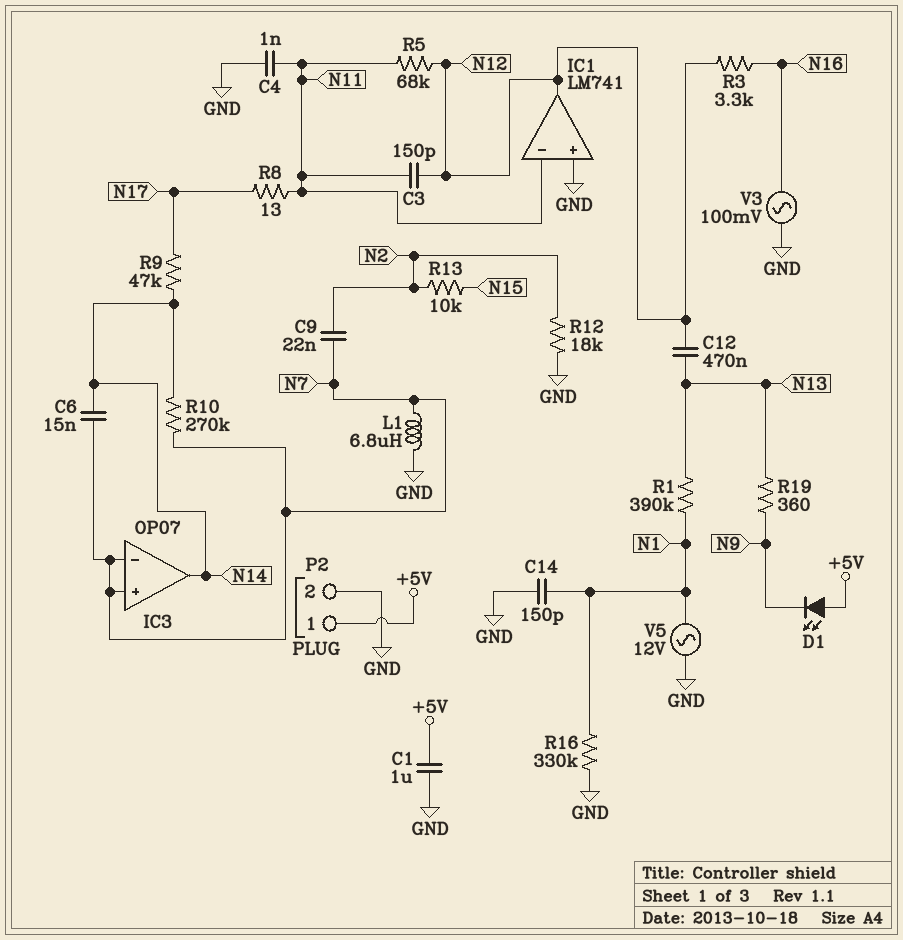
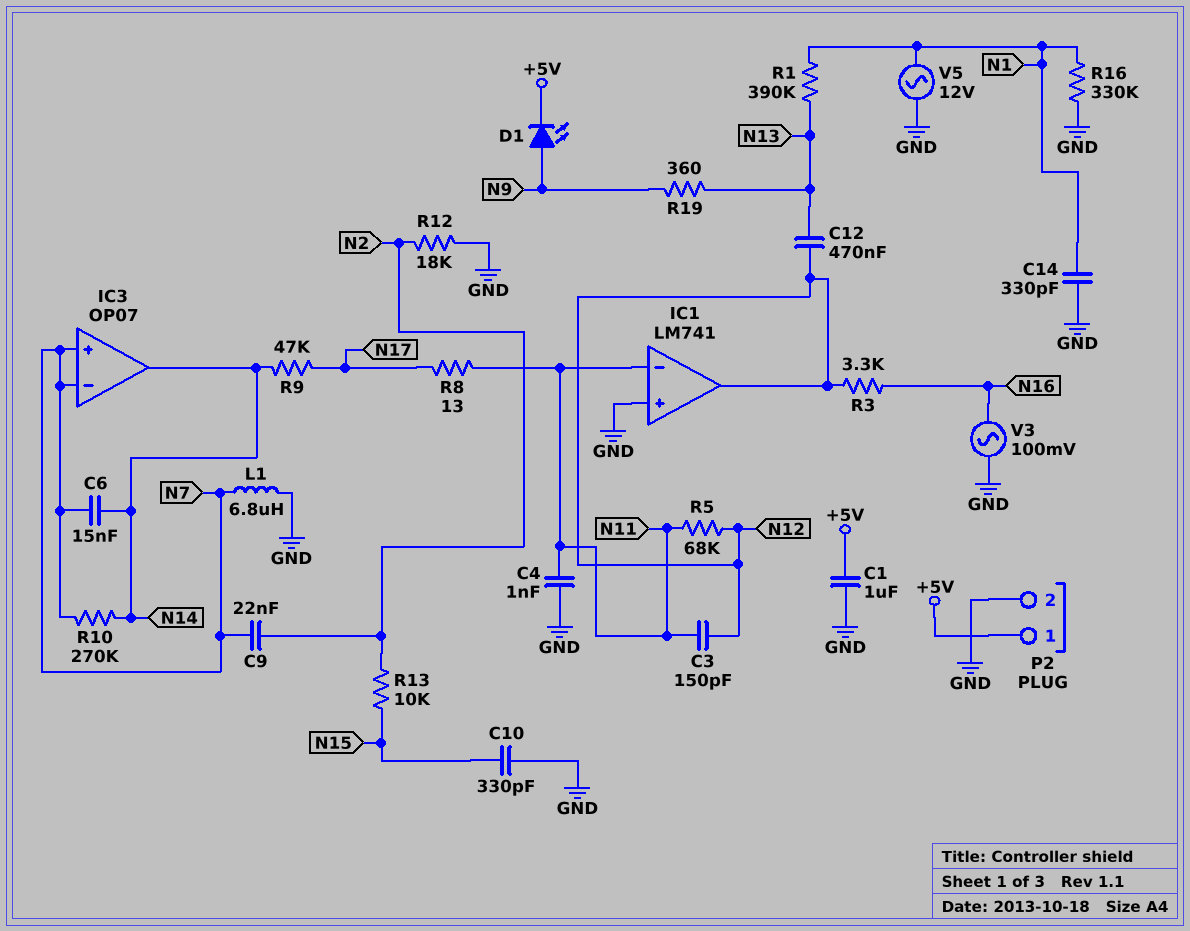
C10: none -> 330pF (GND, N15)
C14: 150pF (GND, N1) -> 330pF (GND, N1)
D1: LED (A +5V, K N9) -> LED (A N9, K +5V)

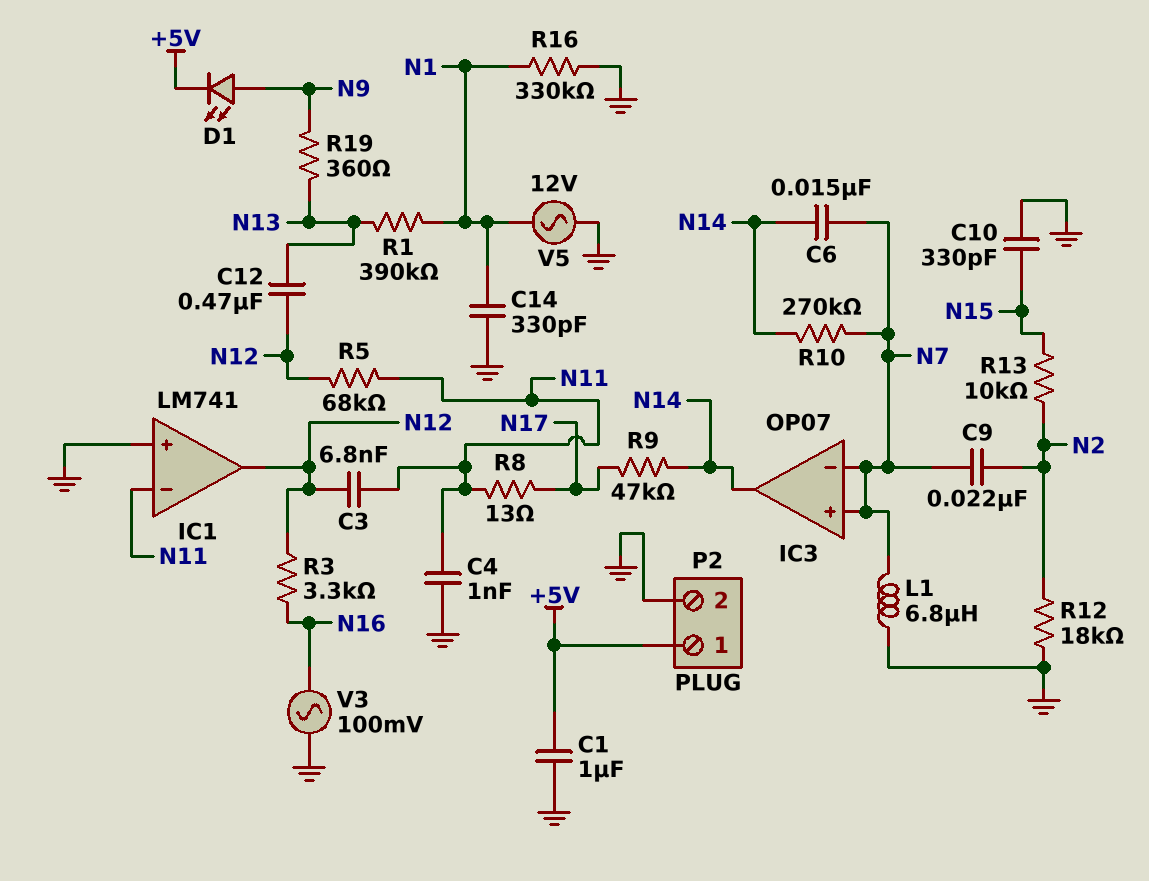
C3: 150pF (N11, N12) -> 6.8nF (N11, N12)

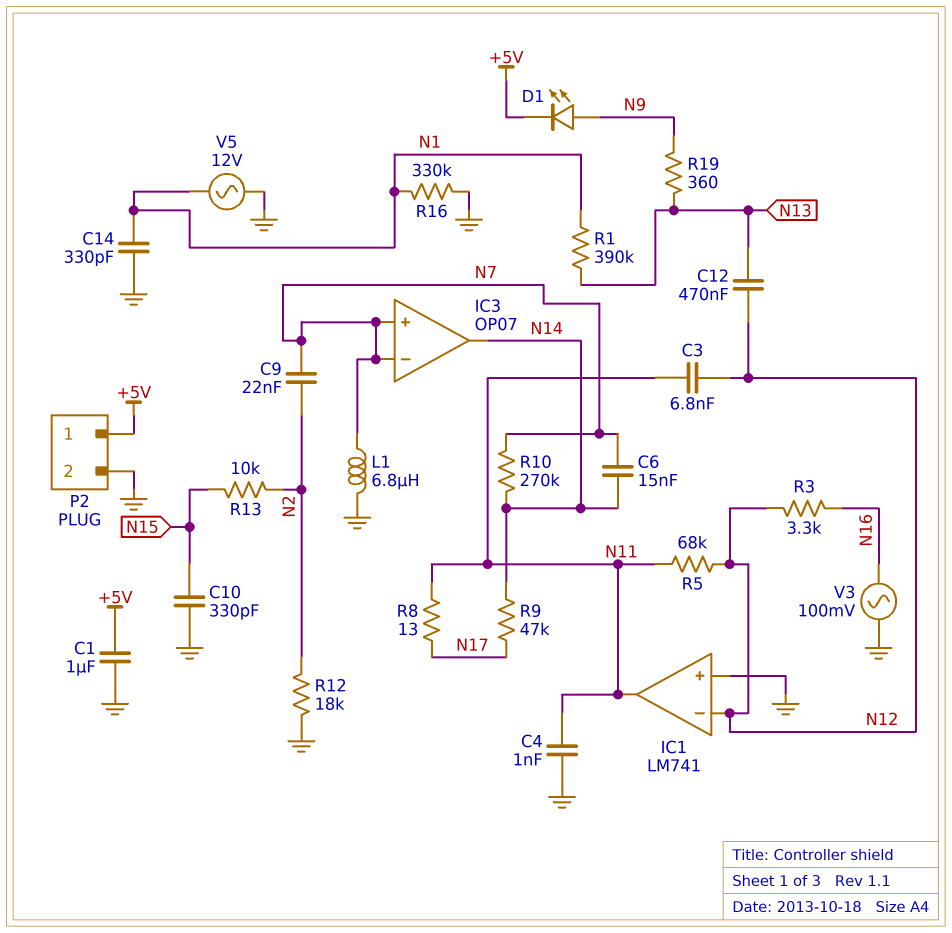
IC1 pin in-: N11 -> N12
IC1 pin out: N12 -> N11

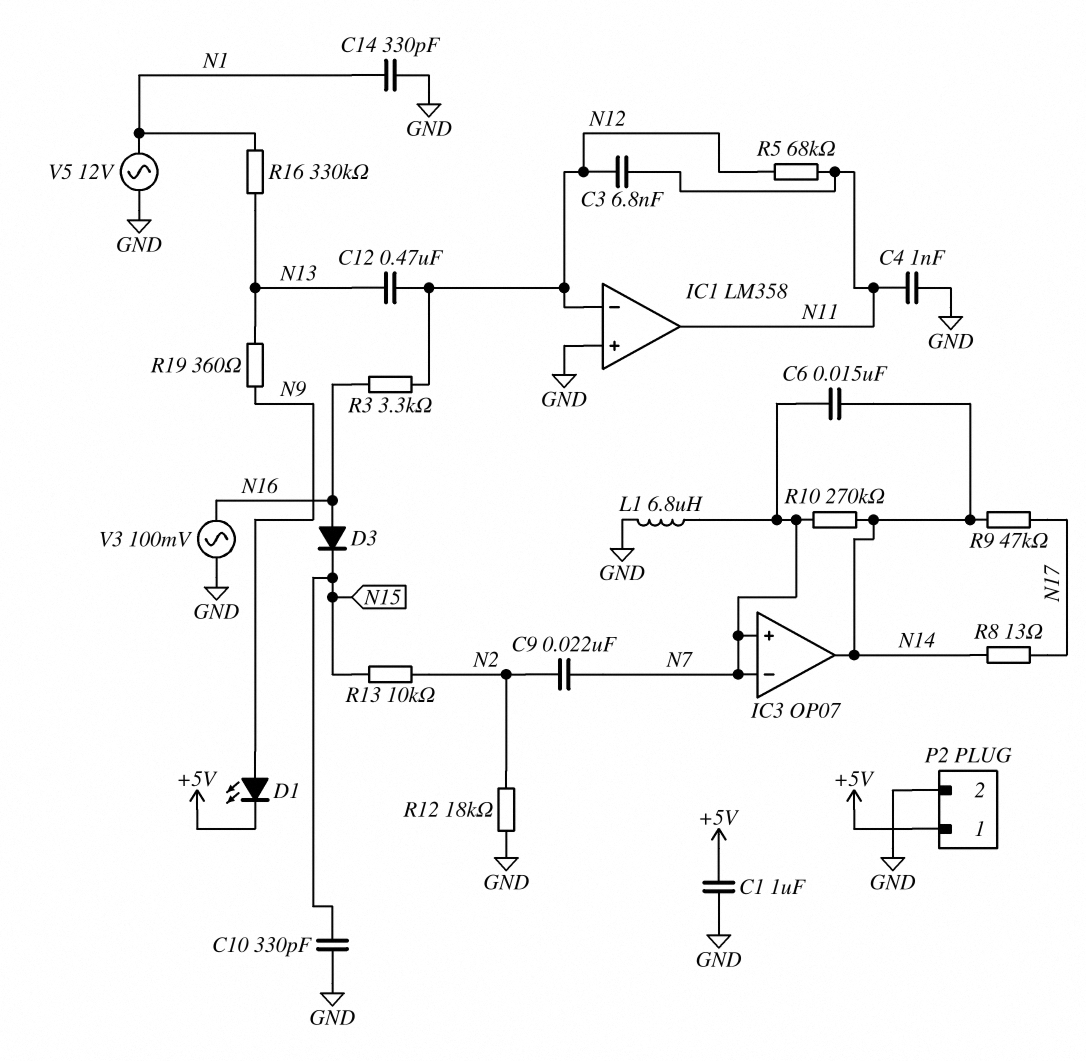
D3: none -> diode (A N16, K N15)
IC1: LM741 -> LM358
R1: 390k (N1, N13) -> none
R8: 13 (N11, N17) -> 13 (N14, N17)
R16: 330k (GND, N1) -> 330k (N1, N13)

